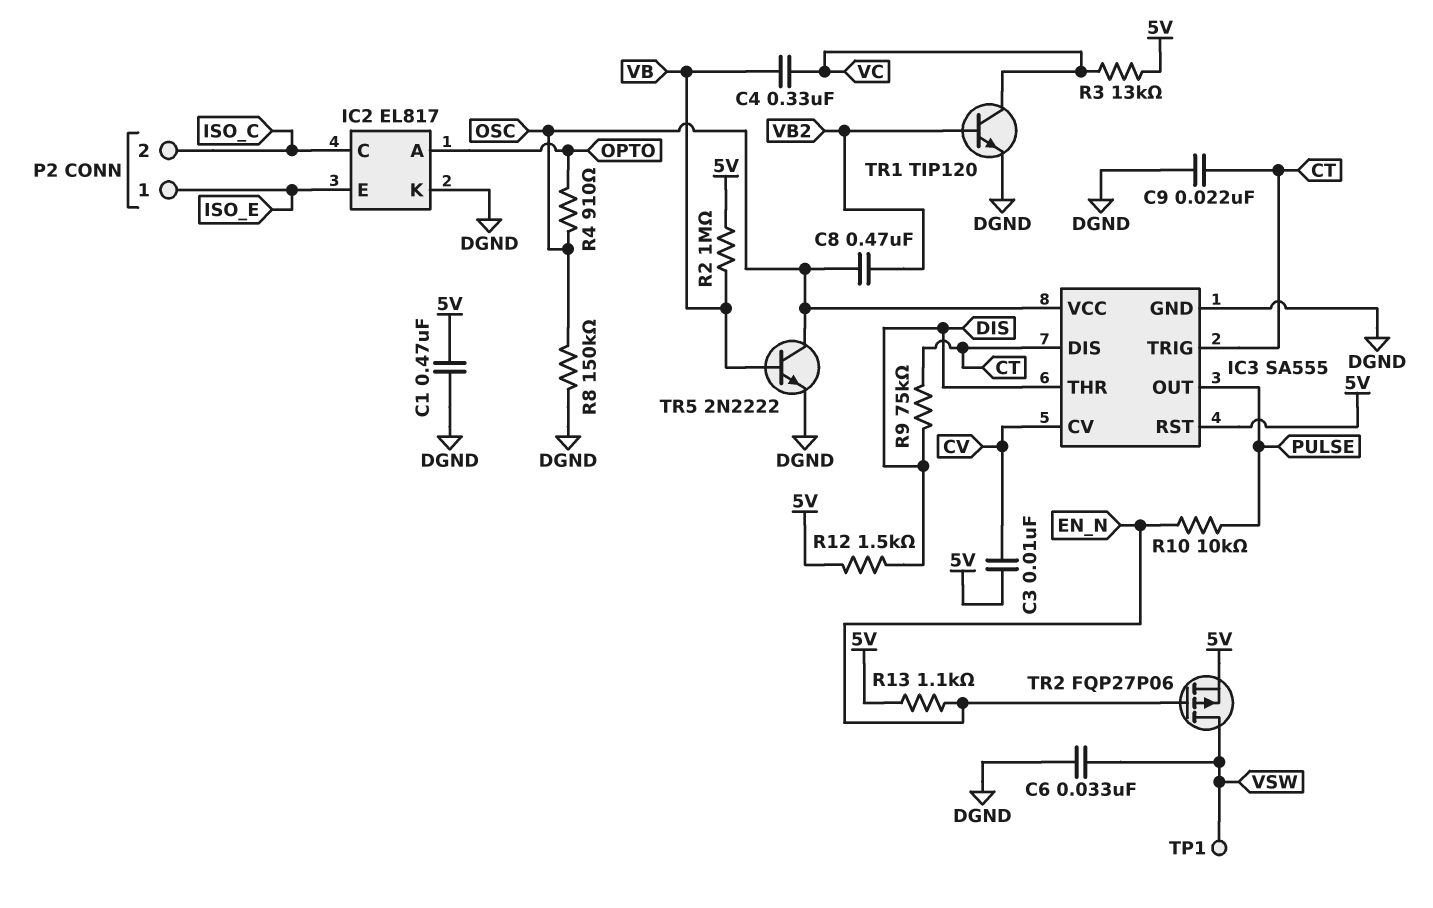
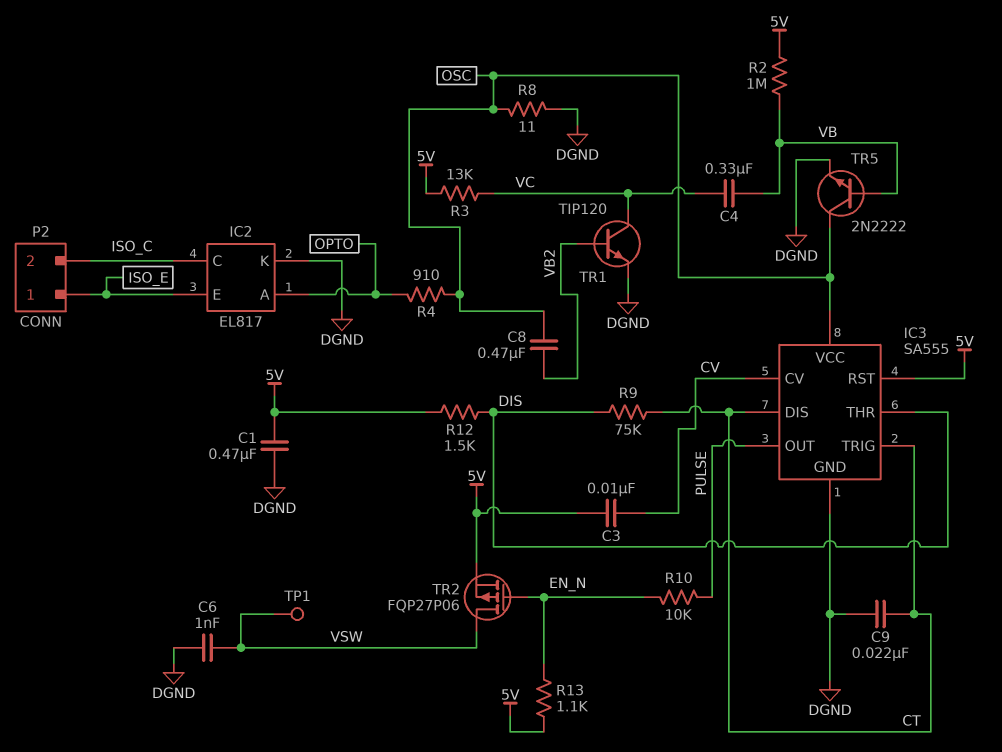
C6: 33nF (DGND, VSW) -> 1nF (DGND, VSW)
R8: 150k (DGND, OSC) -> 11 (DGND, OSC)

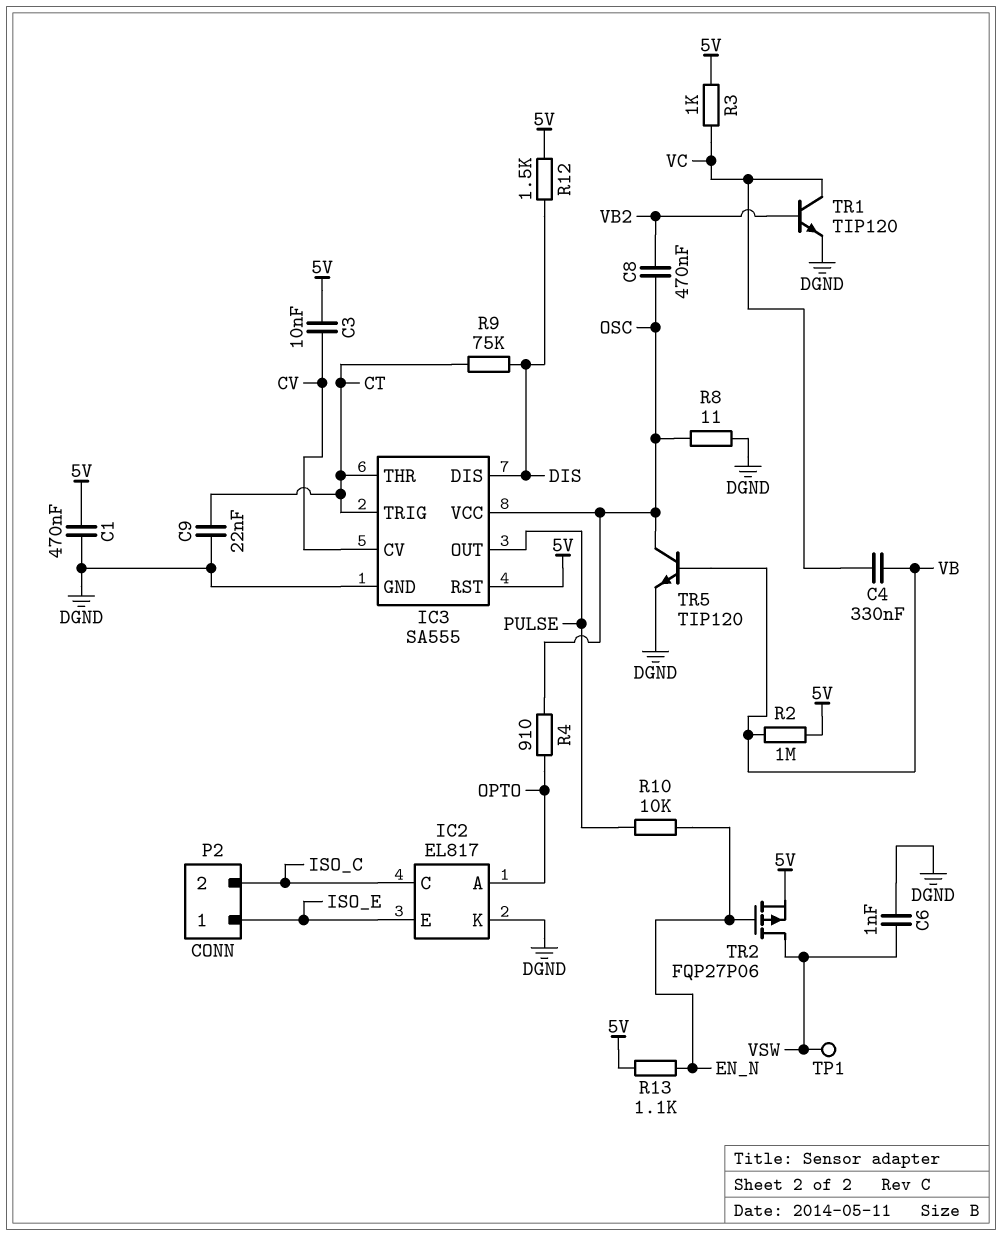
IC3 pin DIS: CT -> DIS
IC3 pin THR: DIS -> CT
R3: 13k (5V, VC) -> 1k (5V, VC)
TR5: NPN 2N2222 (B VB, C OSC, E DGND) -> NPN TIP120 (B VB, C OSC, E DGND)

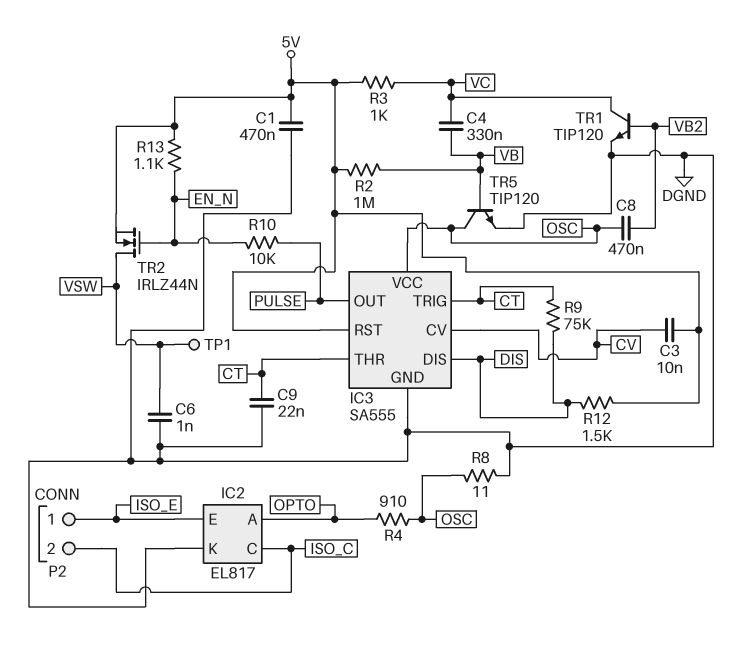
TR2: PMOS FQP27P06 (G EN_N, D VSW, S 5V) -> NMOS IRLZ44N (G EN_N, D VSW, S 5V)

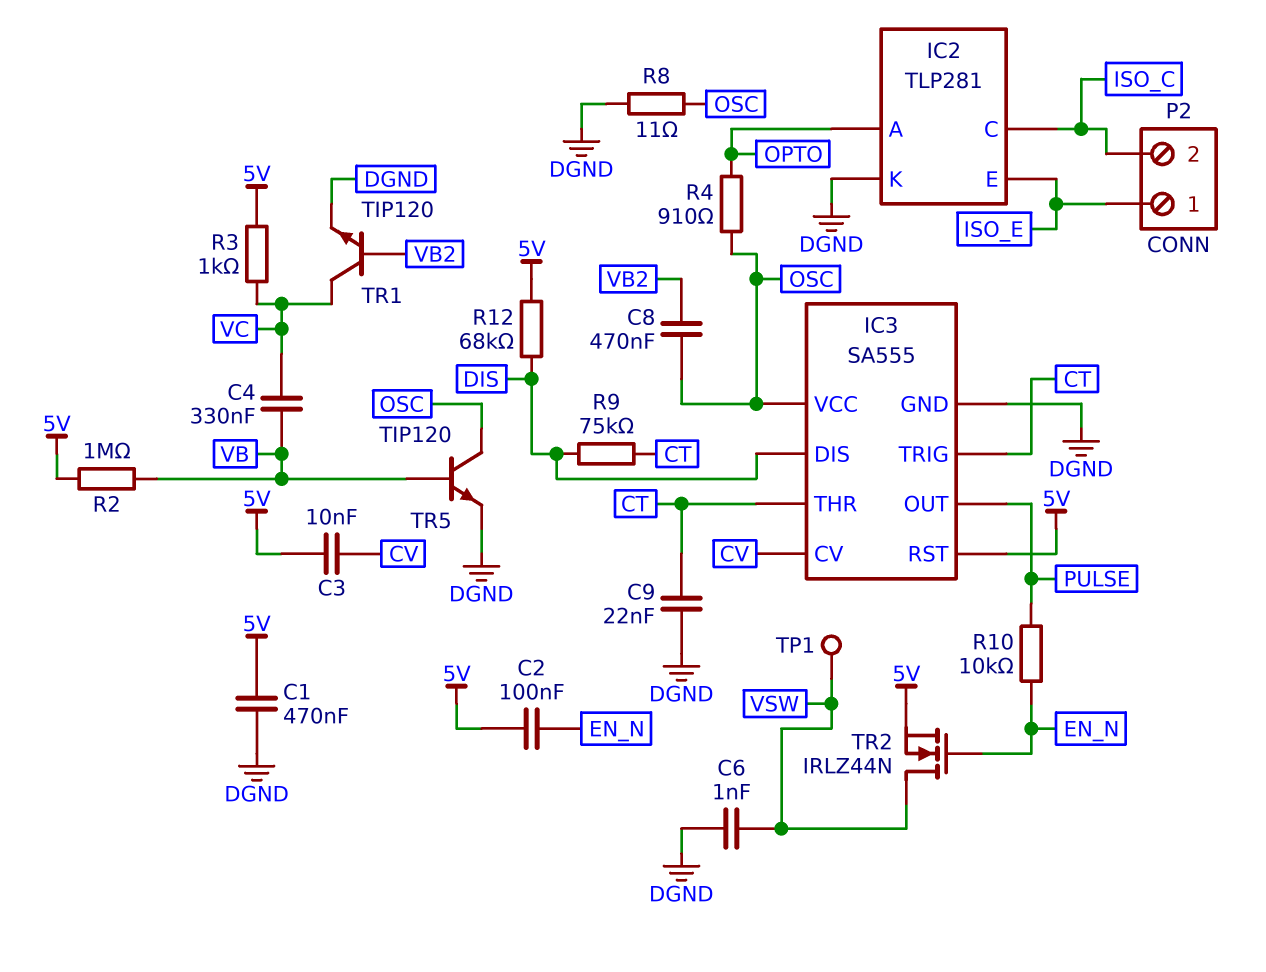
C2: none -> 100nF (5V, EN_N)
IC2: EL817 -> TLP281
R12: 1.5k (5V, DIS) -> 68k (5V, DIS)
R13: 1.1k (5V, EN_N) -> none

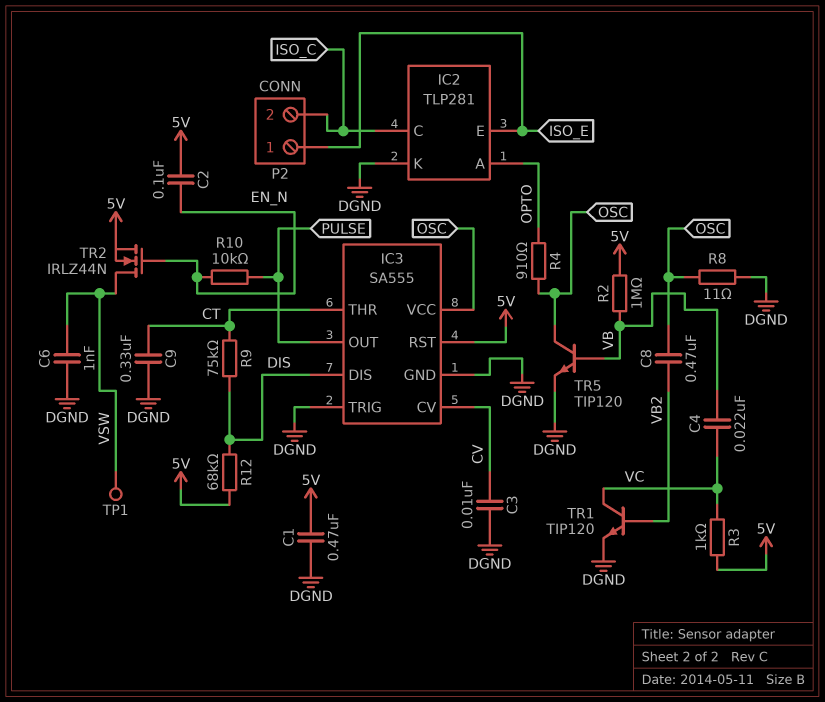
C3: 10nF (5V, CV) -> 10nF (CV, DGND)
C4: 330nF (VB, VC) -> 22nF (VB, VC)
C9: 22nF (CT, DGND) -> 330nF (CT, DGND)
IC3 pin TRIG: CT -> DGND

